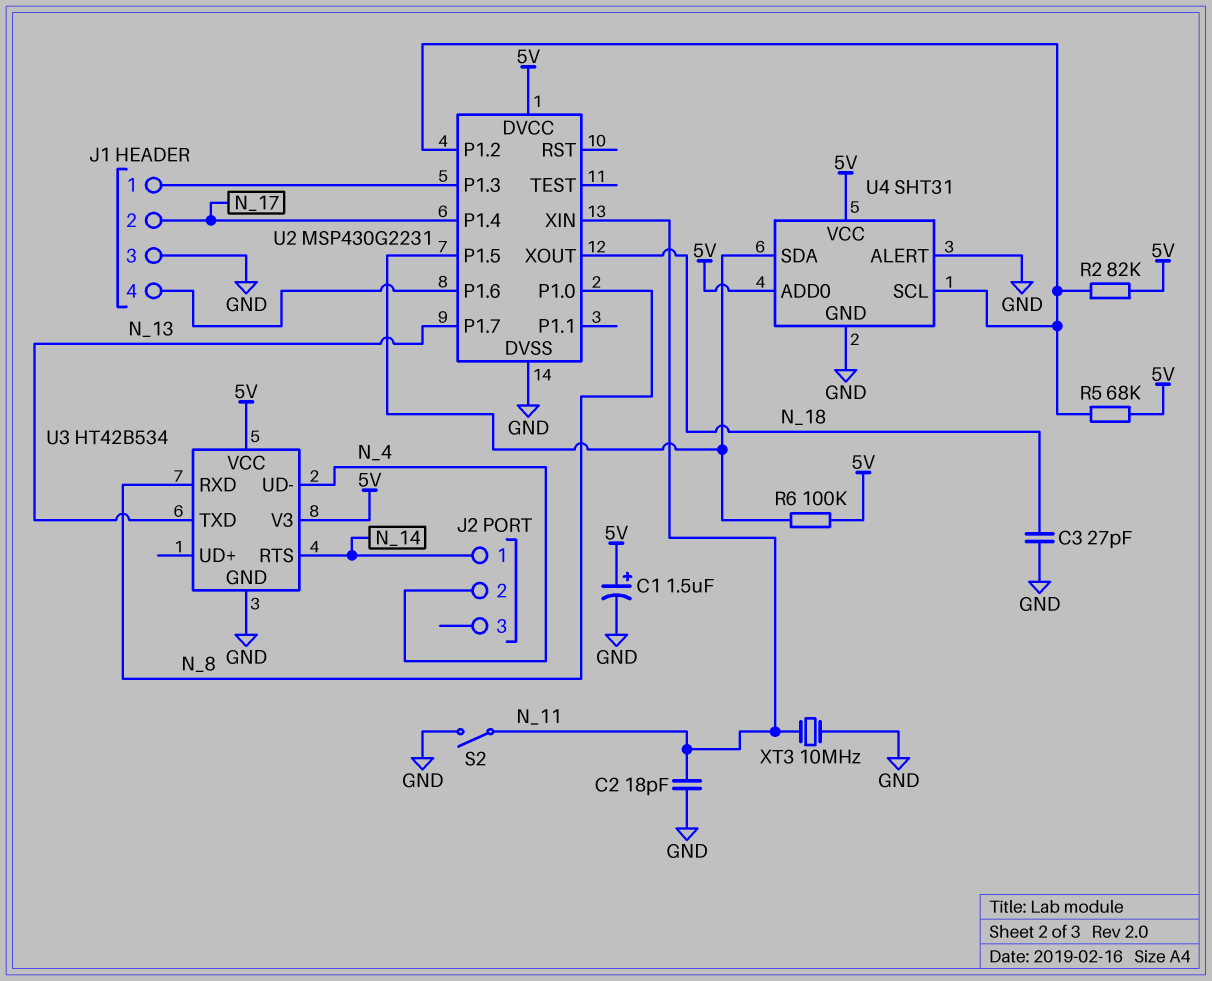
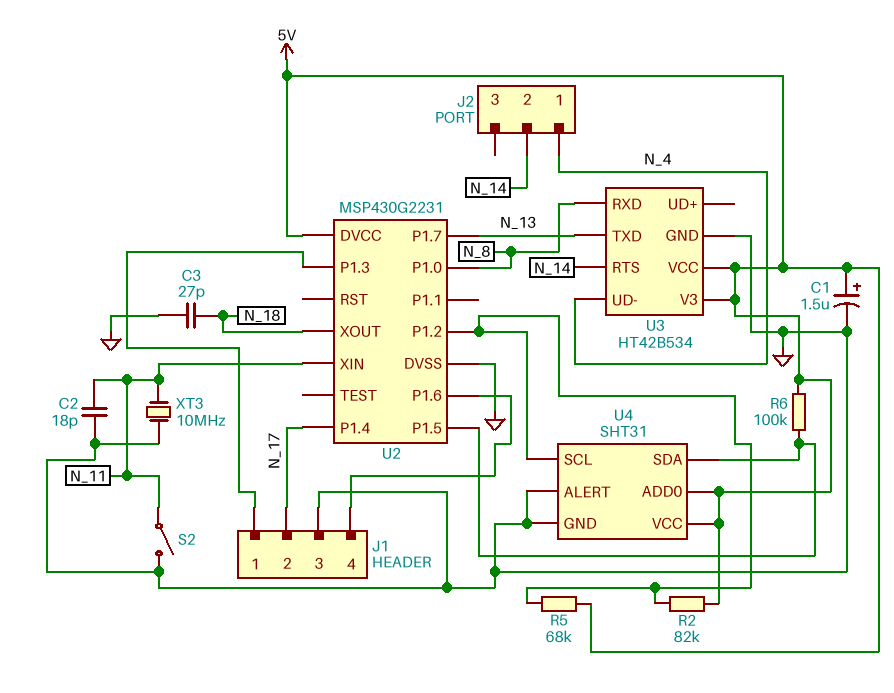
J2 pin 1: N_14 -> N_4
J2 pin 2: N_4 -> N_14

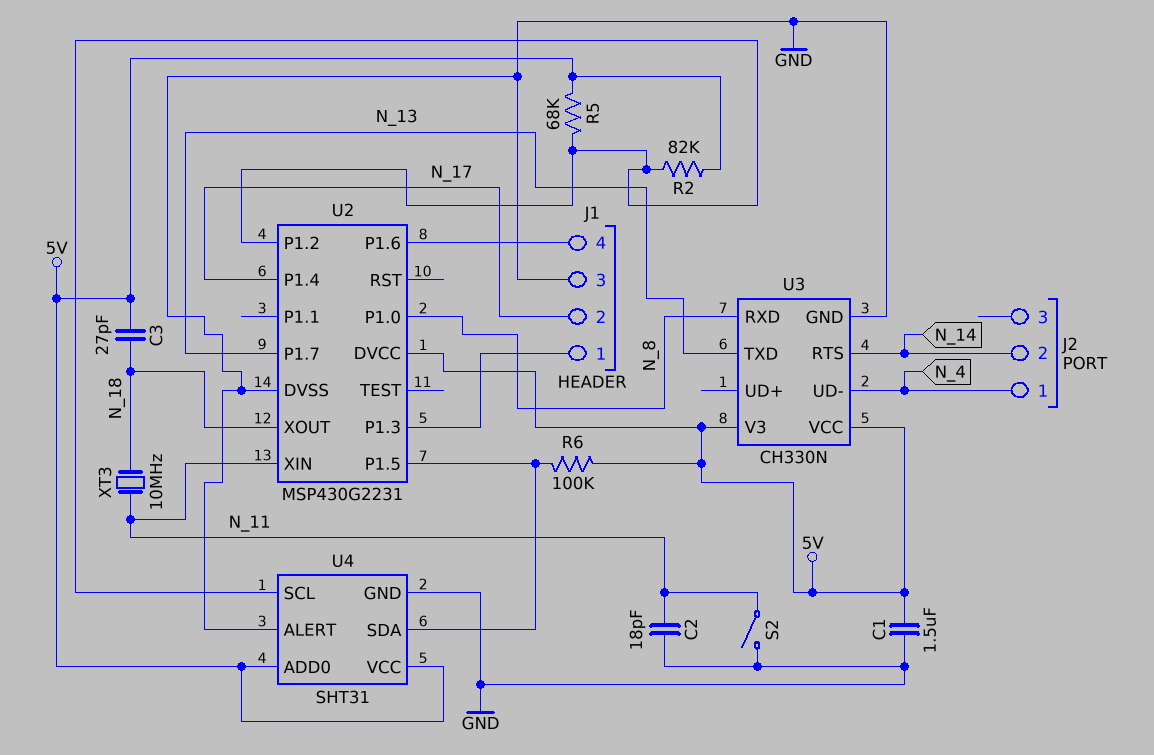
C1: 1.5uF (plus 5V, minus GND) -> 1.5uF (5V, GND)
C3: 27pF (GND, N_18) -> 27pF (5V, N_18)
U3: HT42B534 -> CH330N
XT3: 10MHz (GND, N_11) -> 10MHz (N_11, N_18)

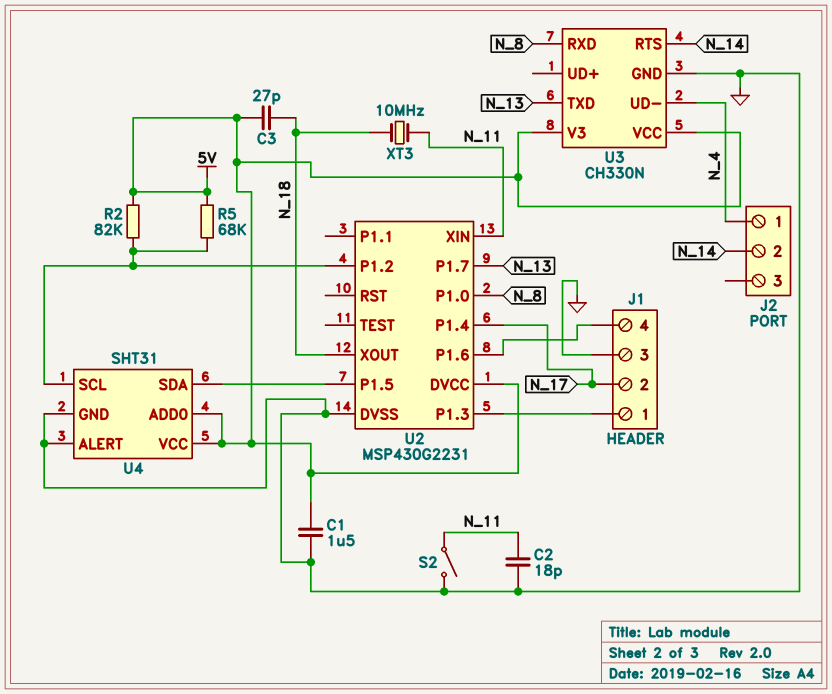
R6: 100k (5V, U2/P1.5) -> none

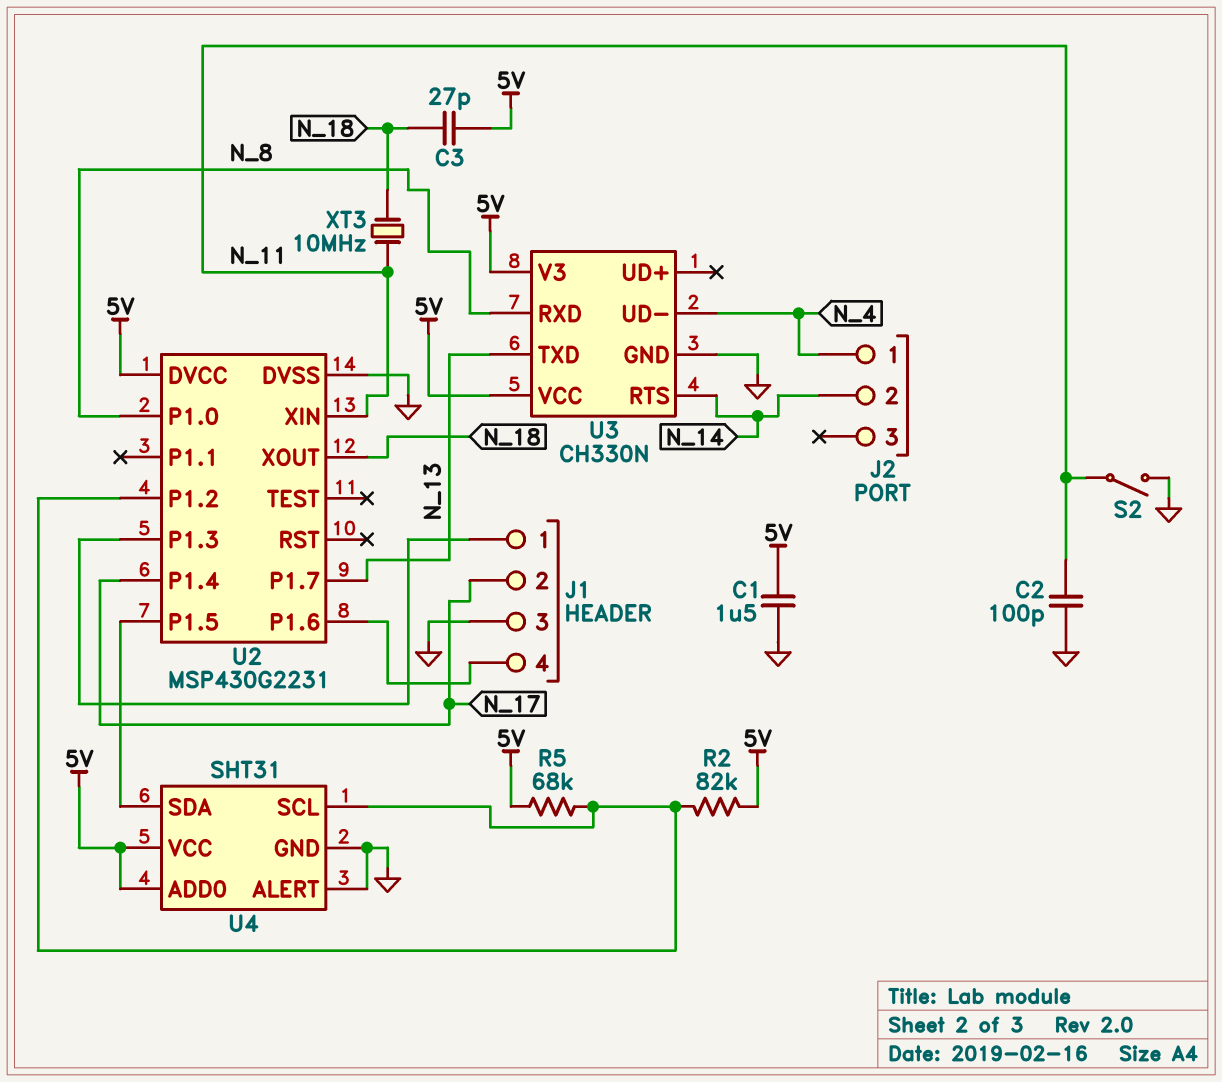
C2: 18pF (GND, N_11) -> 100pF (GND, N_11)

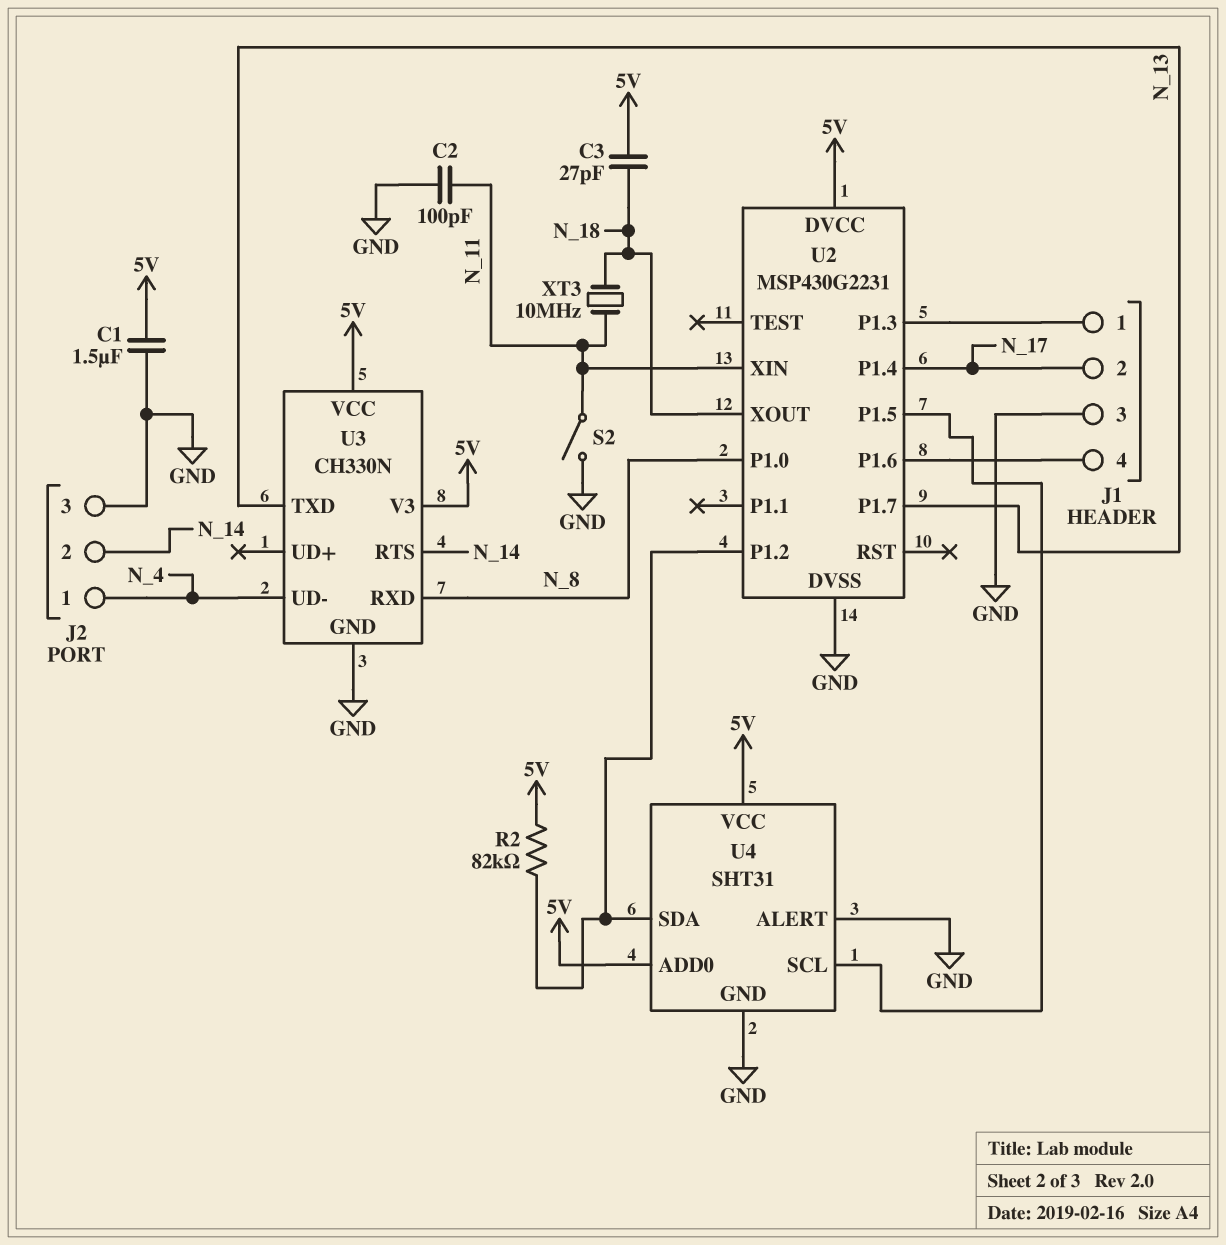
J2 pin 3: none -> GND
R5: 68k (5V, U2/P1.2) -> none
U4 pin SCL: U2/P1.2 -> U2/P1.5
U4 pin SDA: U2/P1.5 -> U2/P1.2

